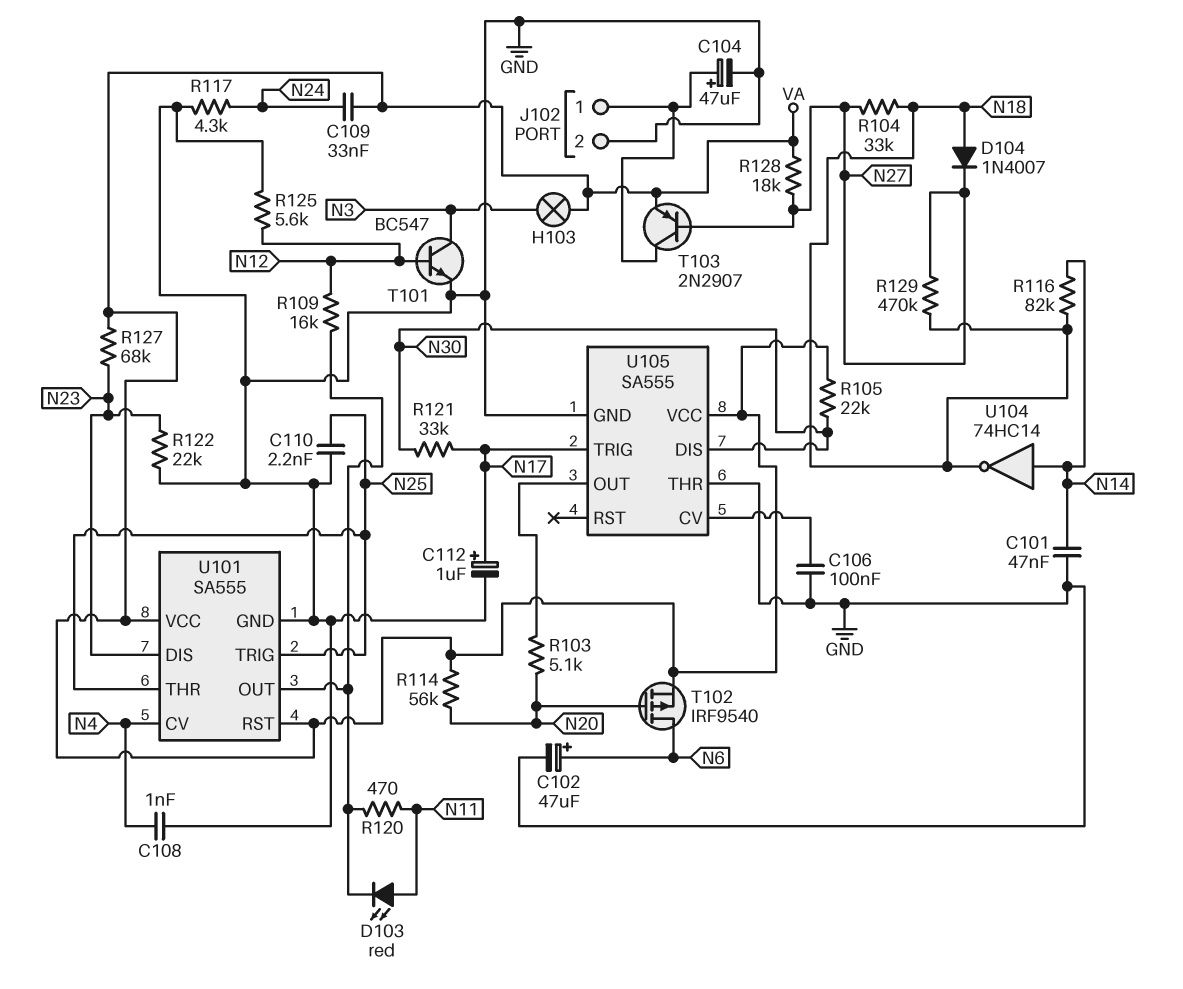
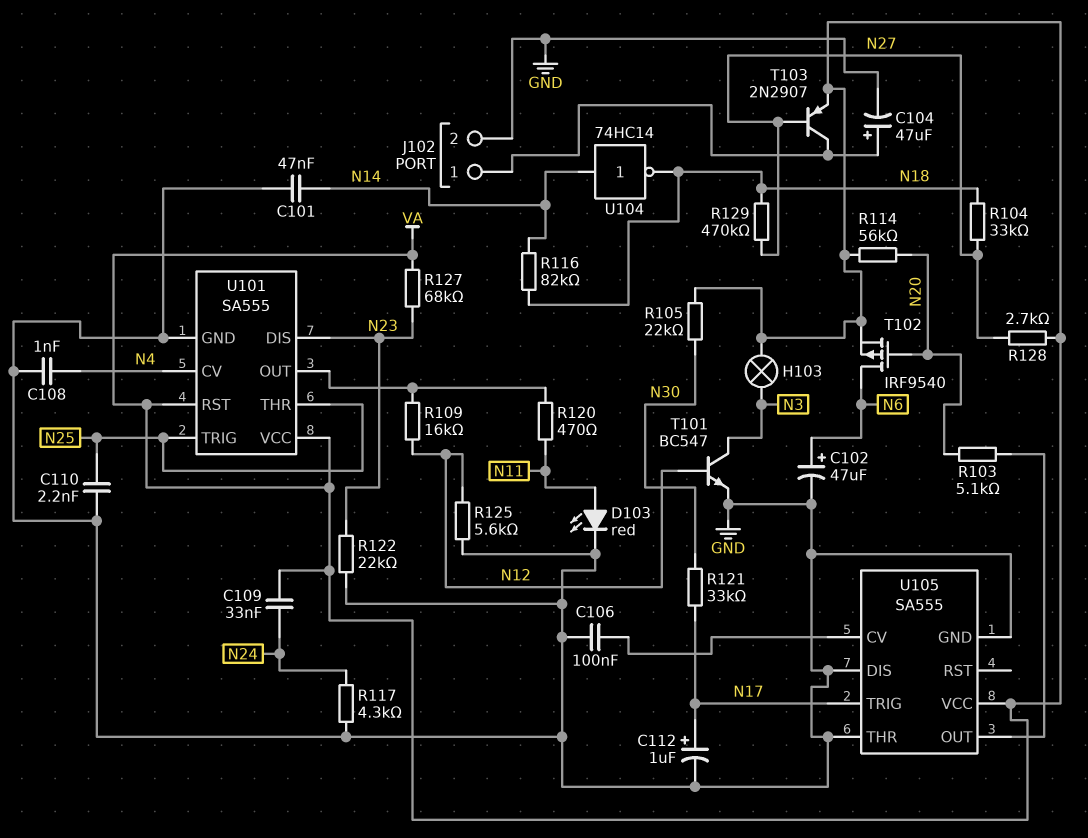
D103: LED red (A N11, K U101/OUT) -> LED red (A N11, K GND)
D104: diode 1N4007 (A N18, K N27) -> none
R128: 18k (N27, VA) -> 2.7k (N27, VA)
U105 pin DIS: N30 -> GND

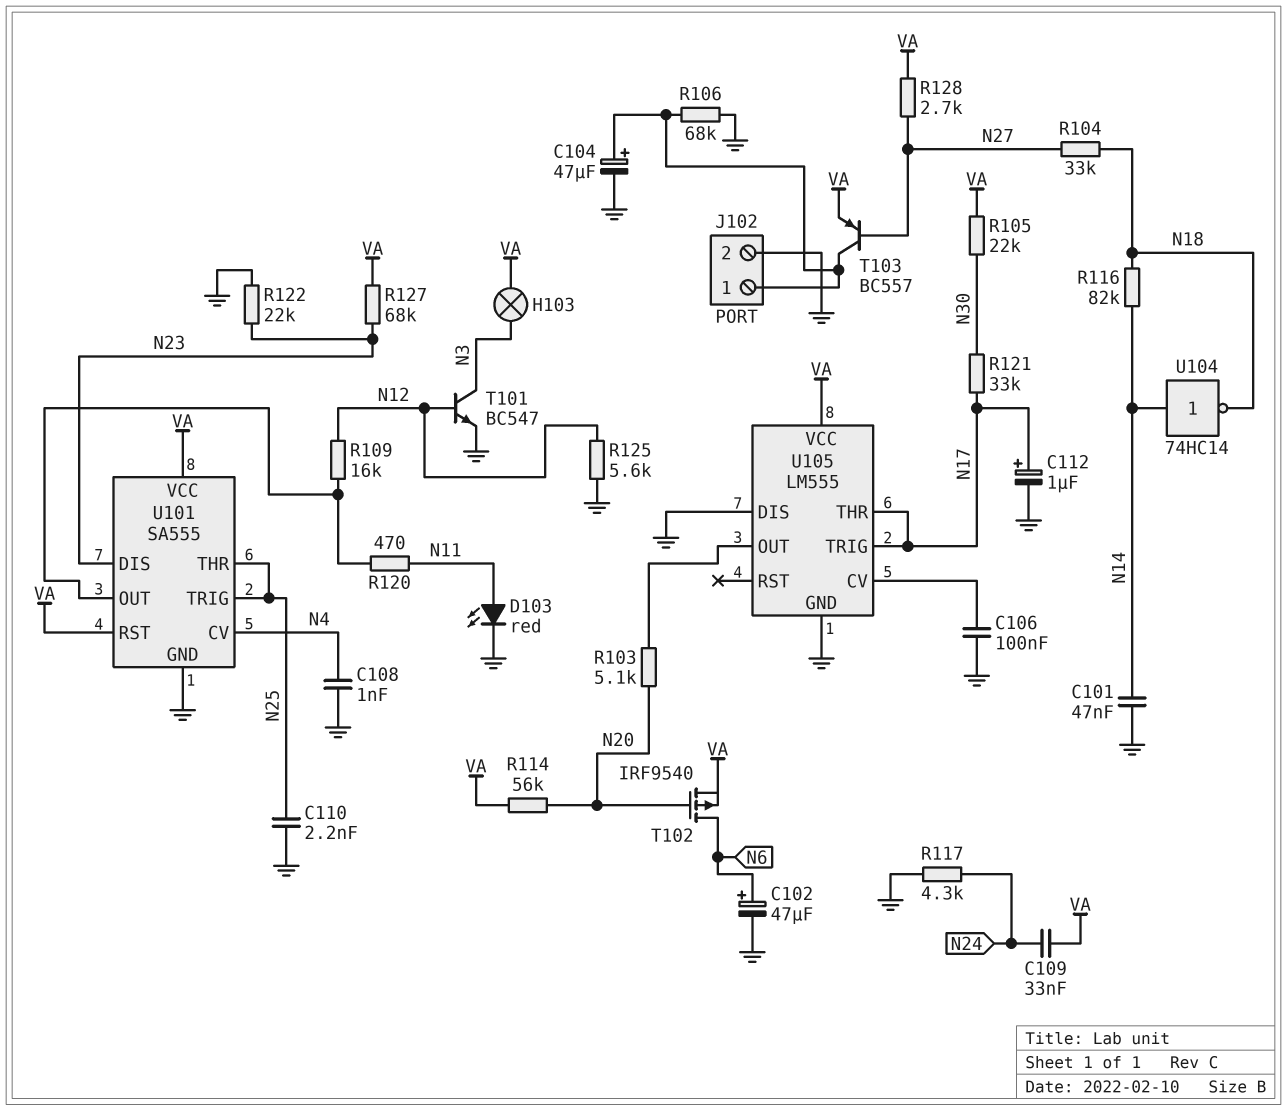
R106: none -> 68k (GND, J102/1)
R129: 470k (N18, N27) -> none
T103: PNP 2N2907 (B N27, C J102/1, E VA) -> PNP BC557 (B N27, C J102/1, E VA)
U105: SA555 -> LM555
U105 pin THR: GND -> N17

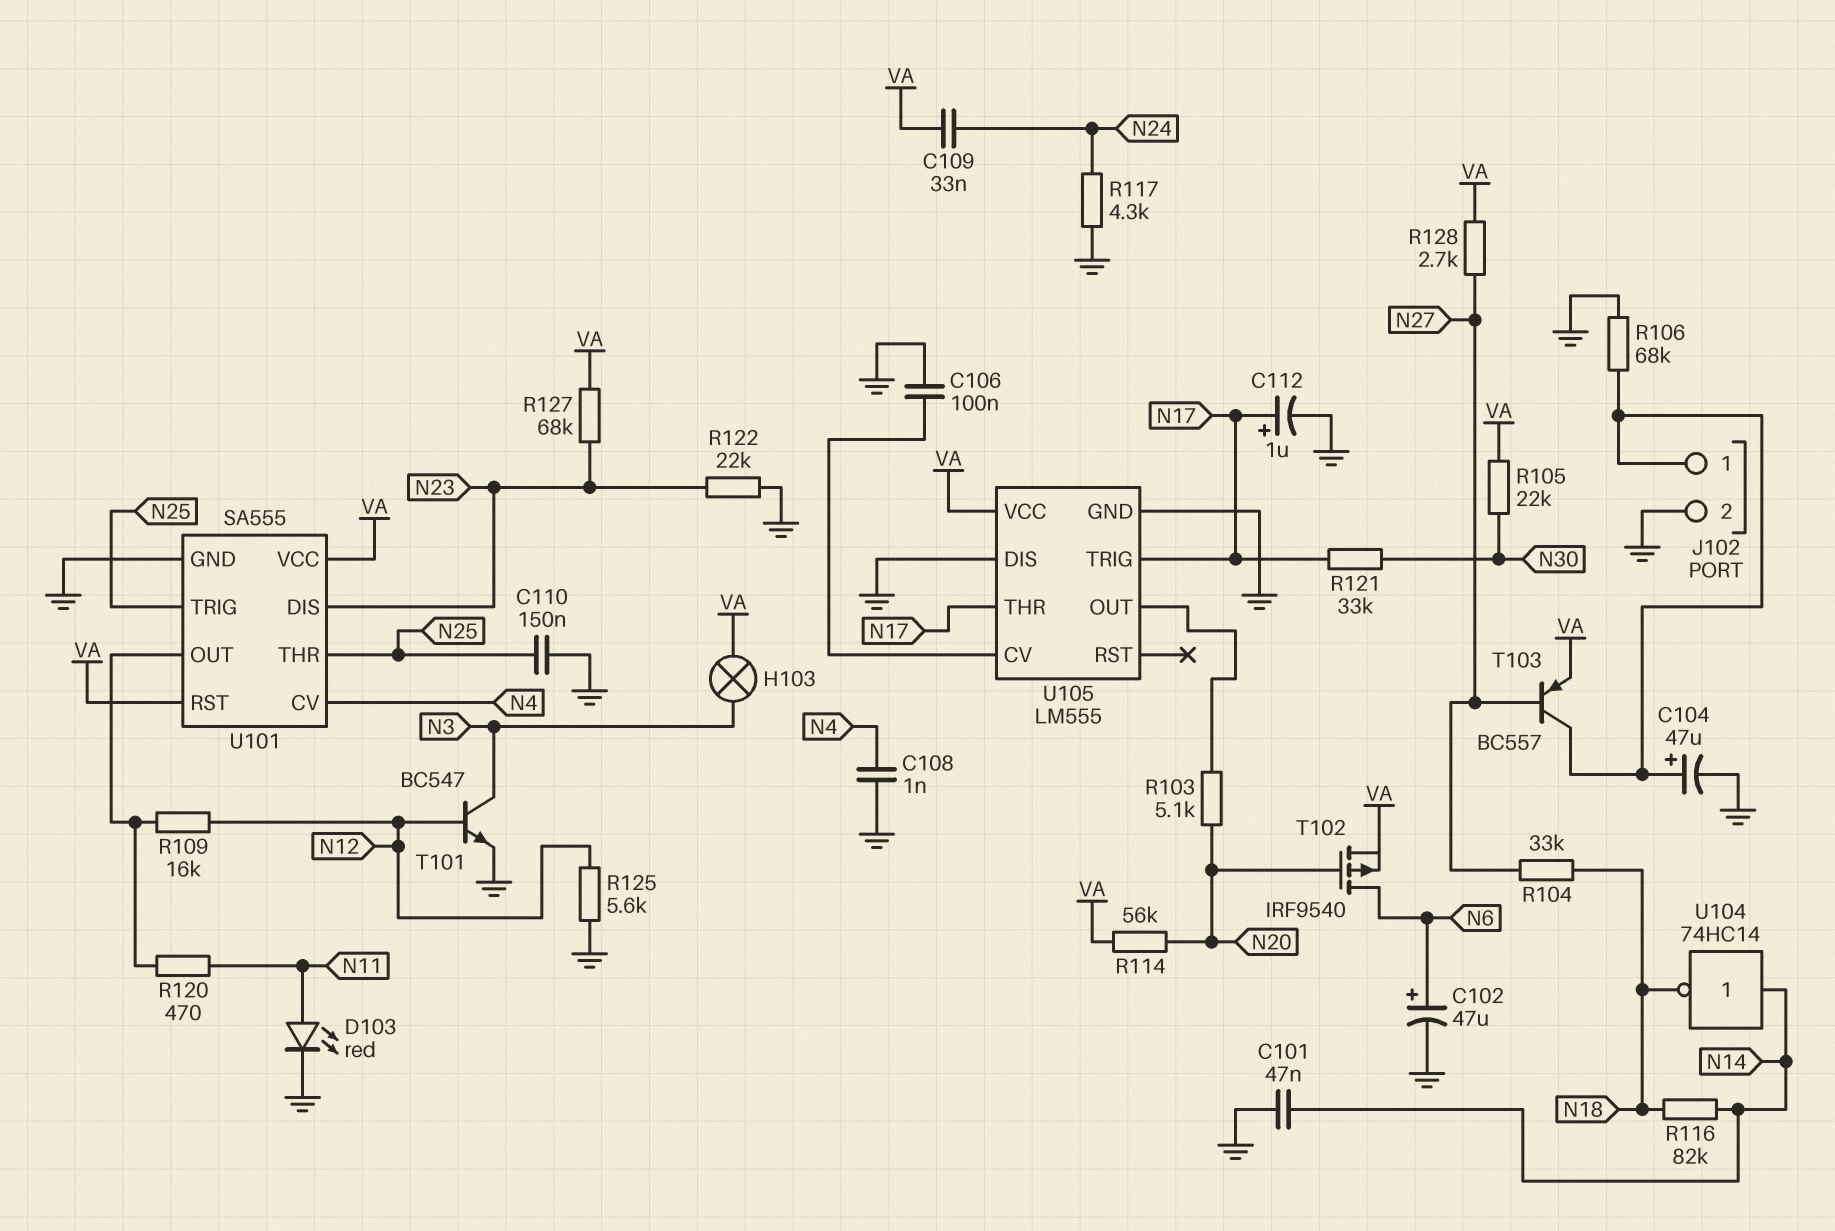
C110: 2.2nF (GND, N25) -> 150nF (GND, N25)

